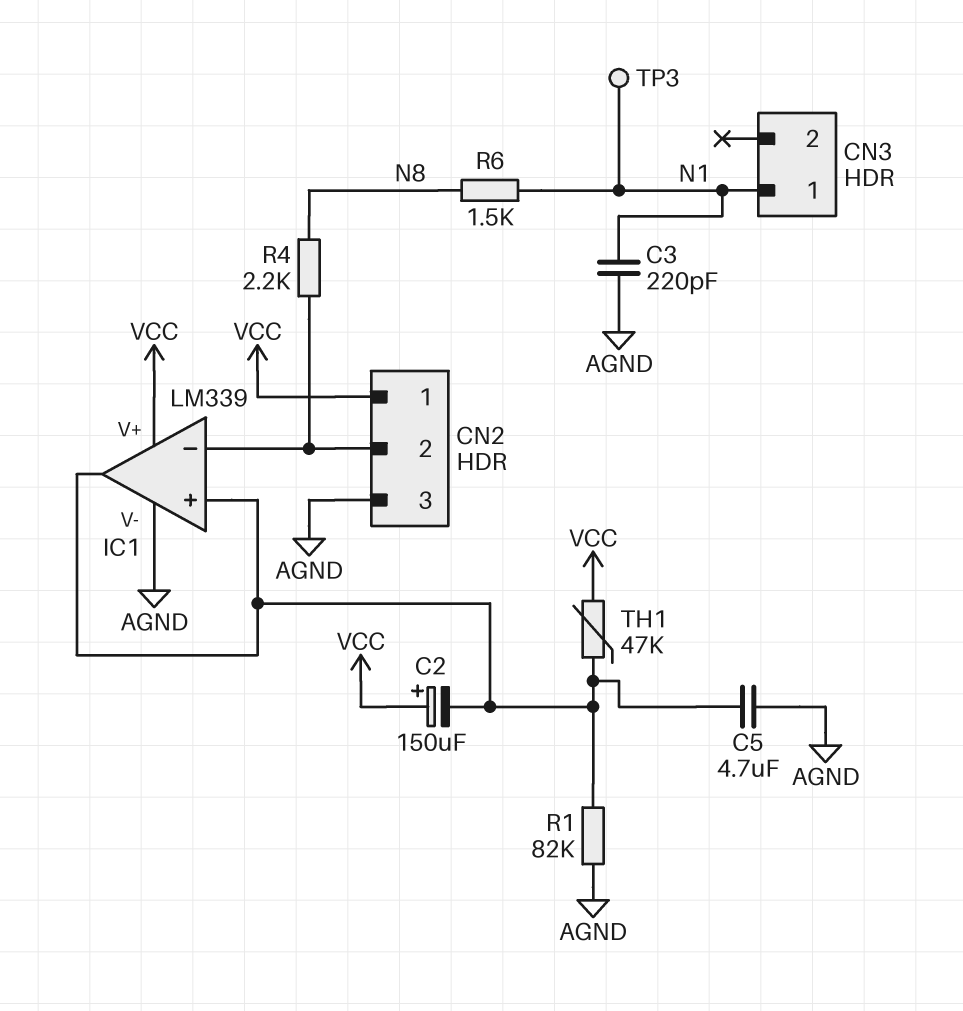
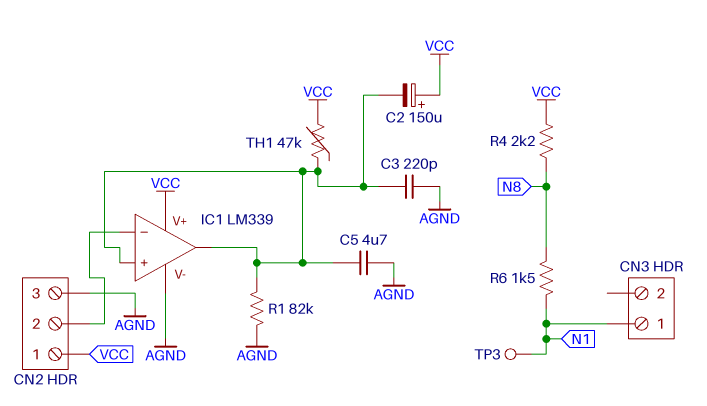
C3: 220pF (AGND, N1) -> 220pF (AGND, IC1/in+)
R4: 2.2k (CN2/2, N8) -> 2.2k (N8, VCC)

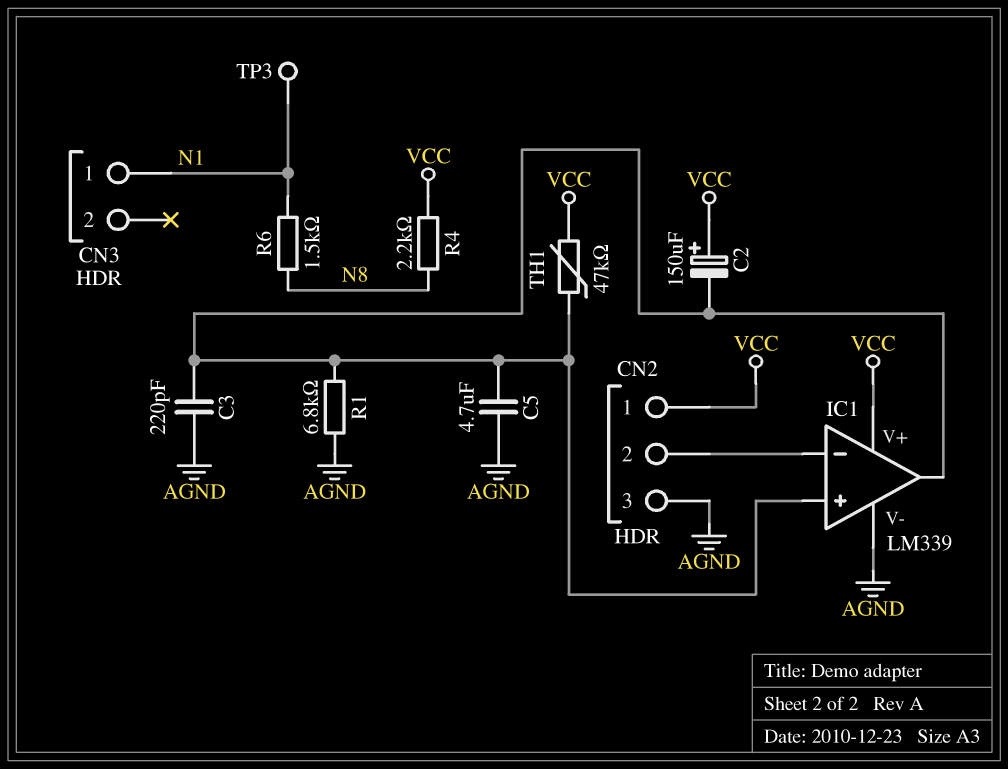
R1: 82k (AGND, IC1/in+) -> 6.8k (AGND, IC1/in+)

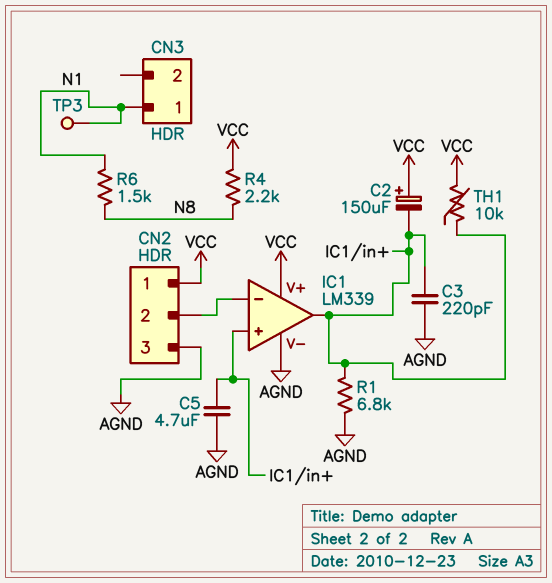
TH1: 47k (IC1/in+, VCC) -> 10k (IC1/in+, VCC)

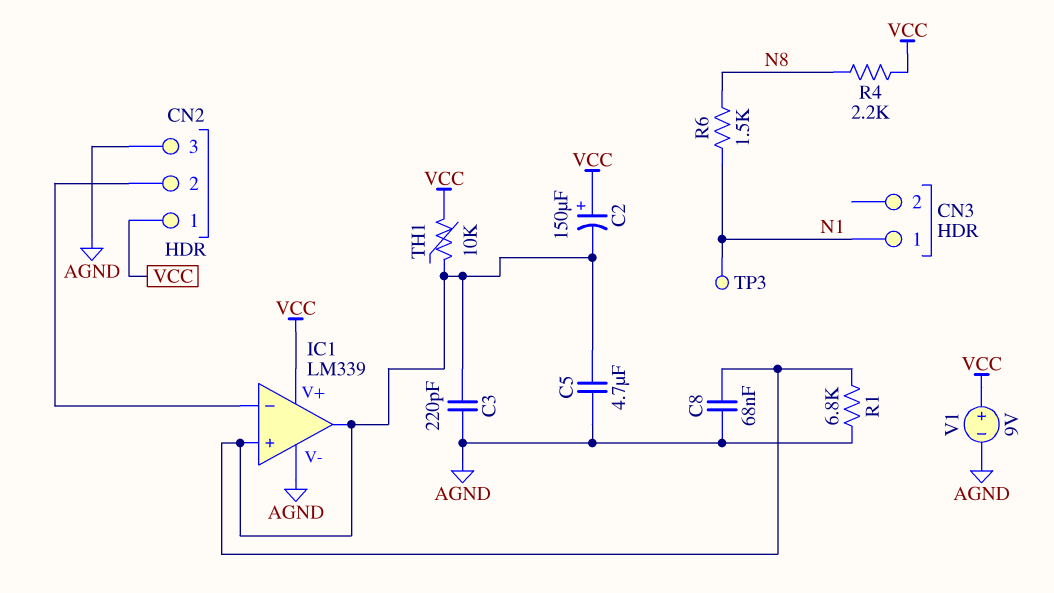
C8: none -> 68nF (AGND, IC1/in+)
V1: none -> 9V (plus VCC, minus AGND)

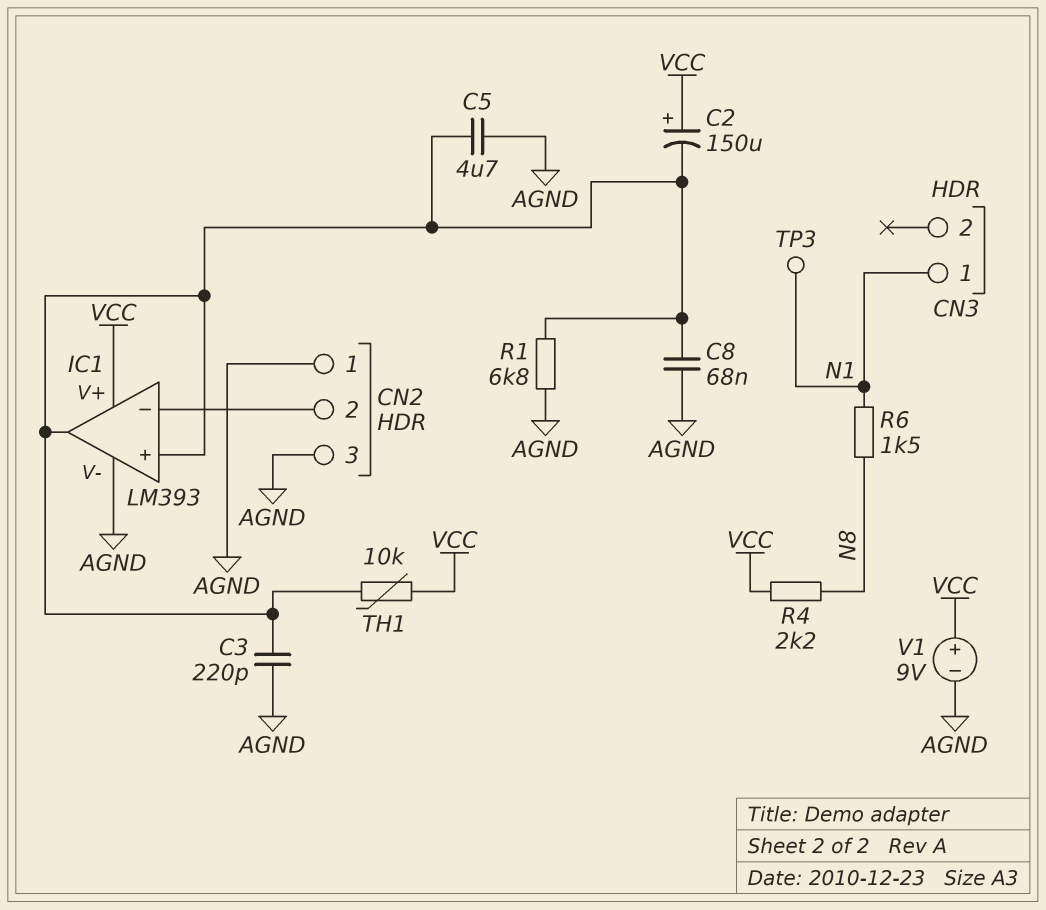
CN2 pin 1: VCC -> AGND
IC1: LM339 -> LM393

